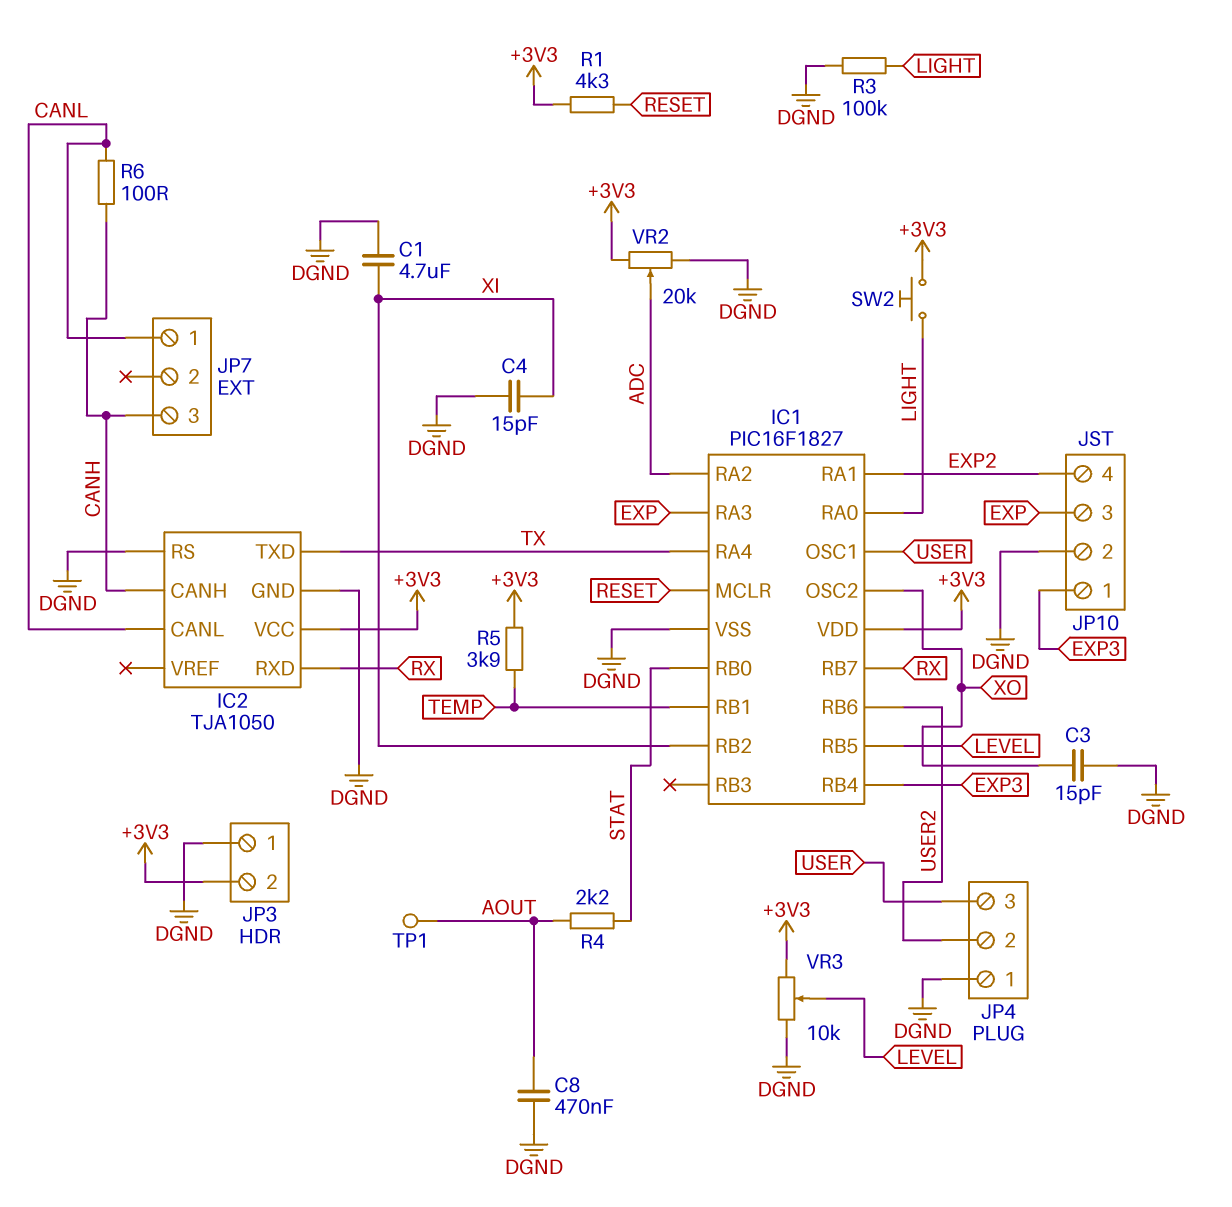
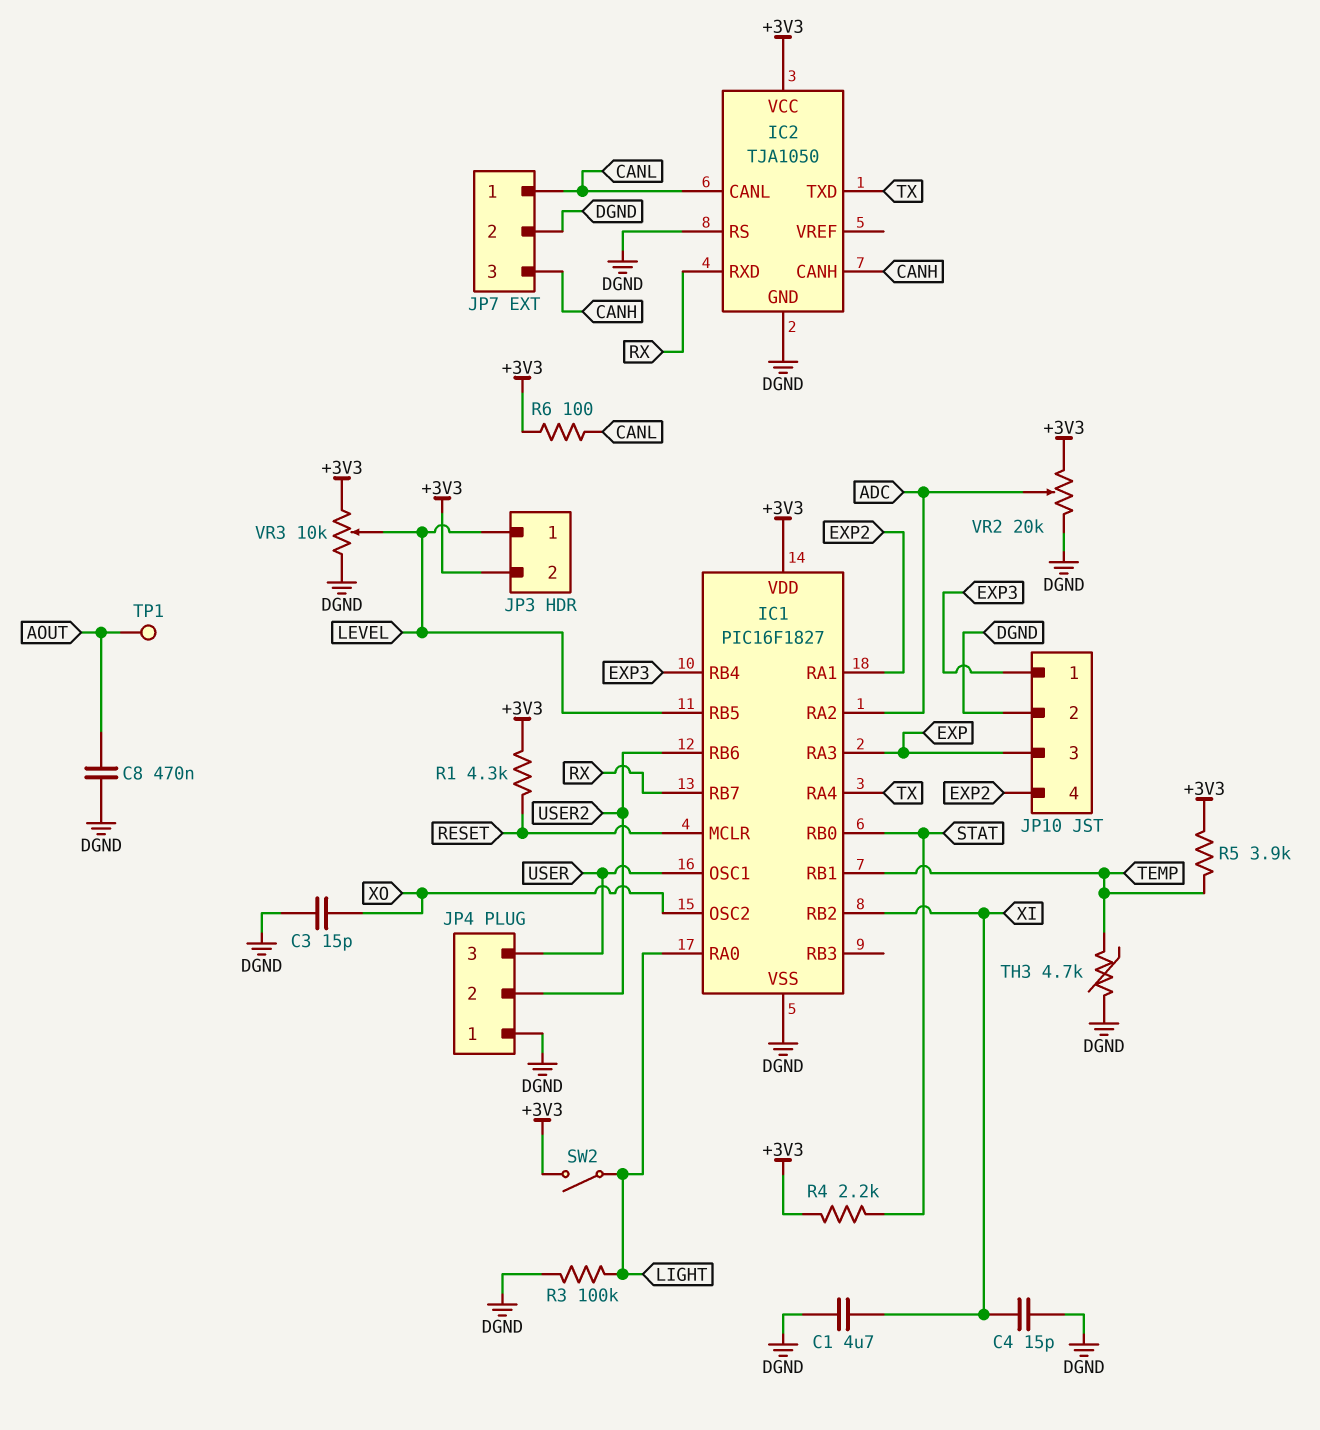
JP3 pin 1: DGND -> LEVEL
JP7 pin 2: none -> DGND
R4: 2.2k (AOUT, STAT) -> 2.2k (+3V3, STAT)
R6: 100 (CANH, CANL) -> 100 (+3V3, CANL)
SW2: button (+3V3, LIGHT) -> switch (+3V3, LIGHT)
TH3: none -> 4.7k (DGND, TEMP)

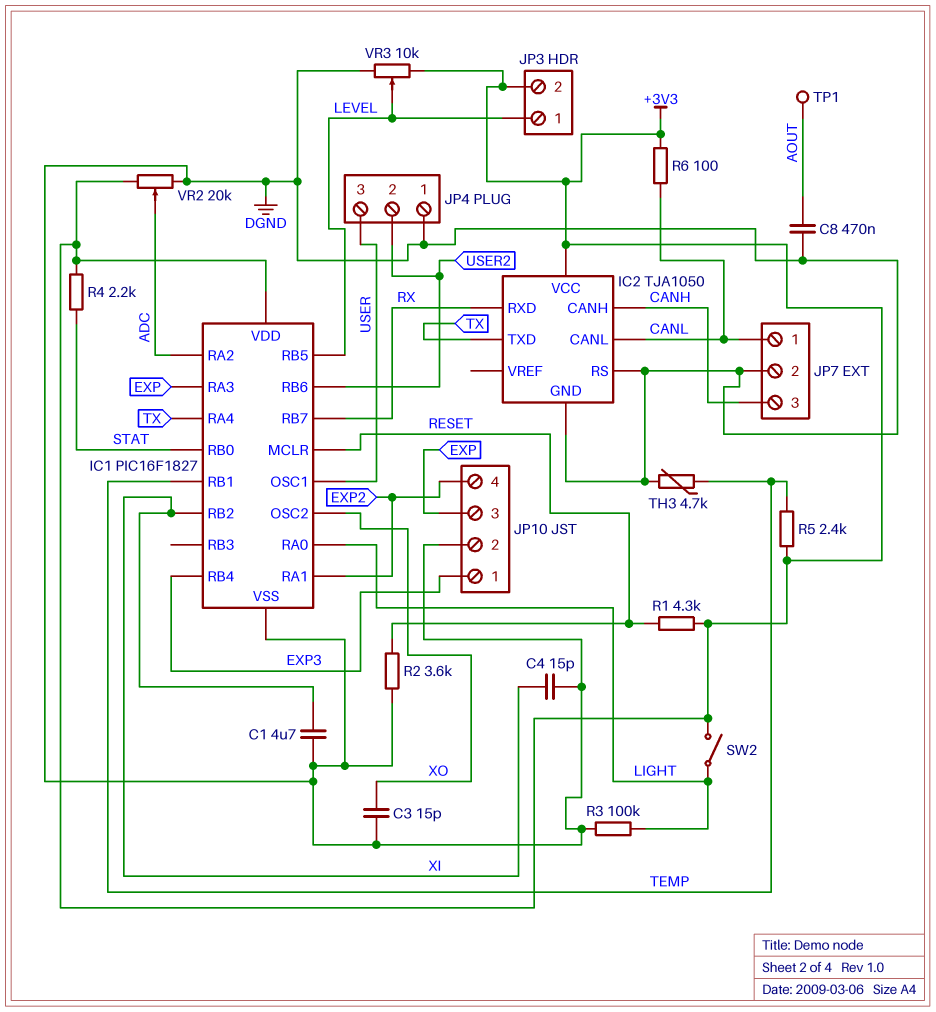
R2: none -> 3.6k (DGND, RESET)
R5: 3.9k (+3V3, TEMP) -> 2.4k (+3V3, TEMP)

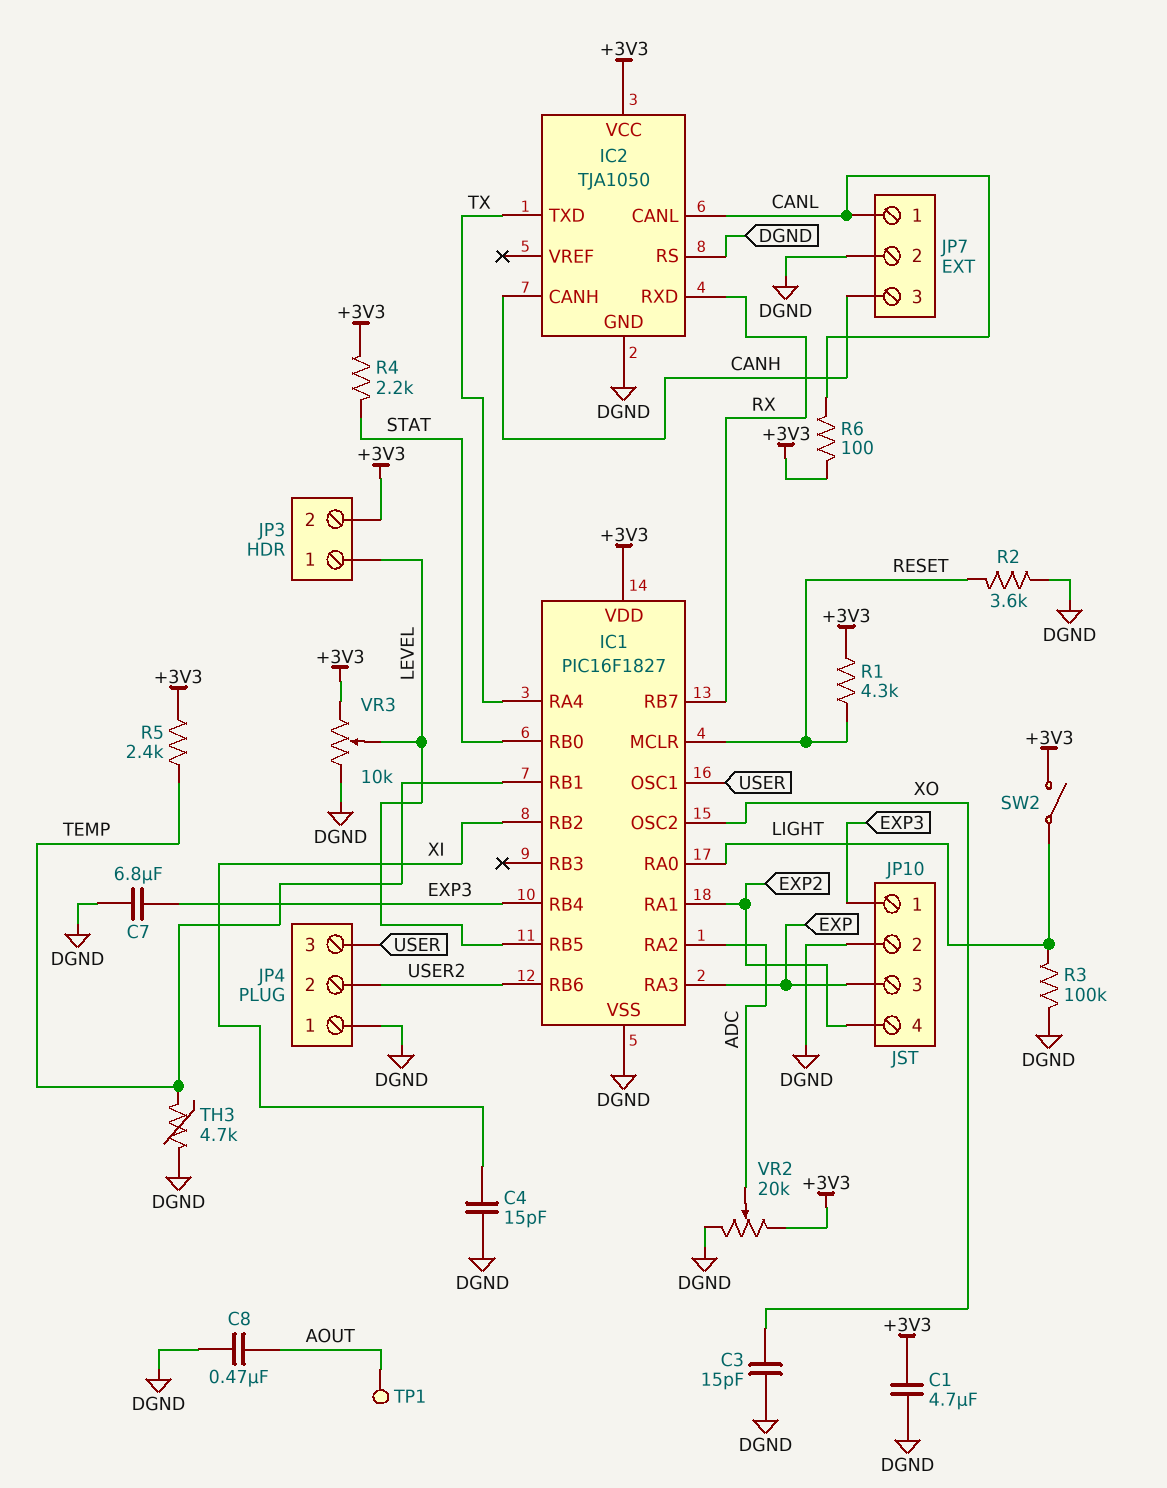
C1: 4.7uF (DGND, XI) -> 4.7uF (+3V3, DGND)
C7: none -> 6.8uF (DGND, EXP3)

